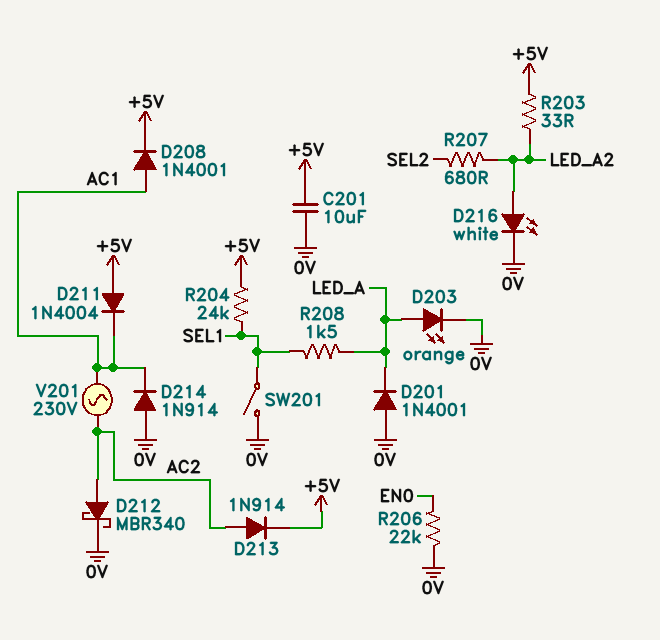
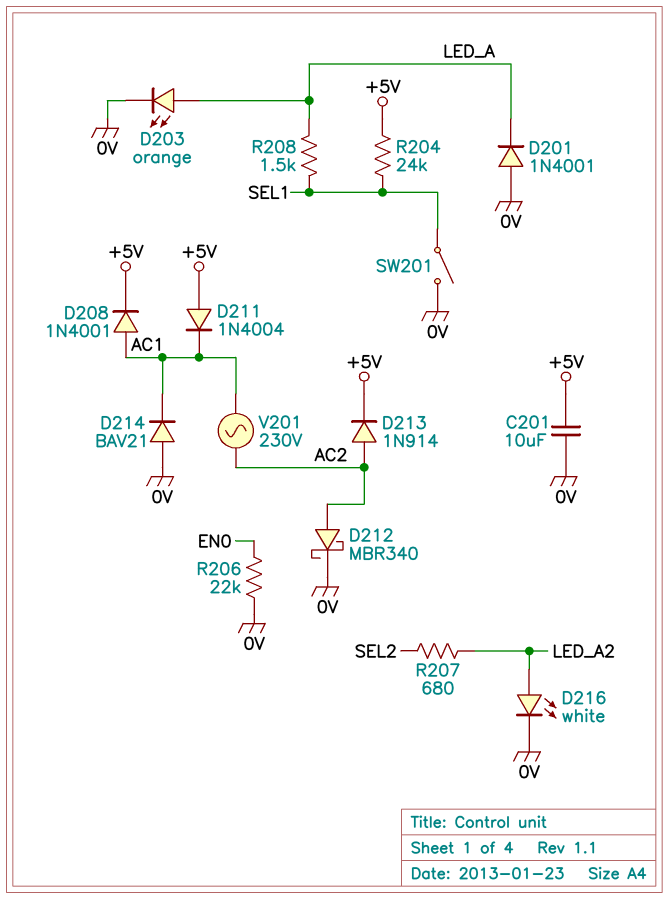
D214: diode 1N914 (A 0V, K AC1) -> diode BAV21 (A 0V, K AC1)
R203: 33 (+5V, LED_A2) -> none

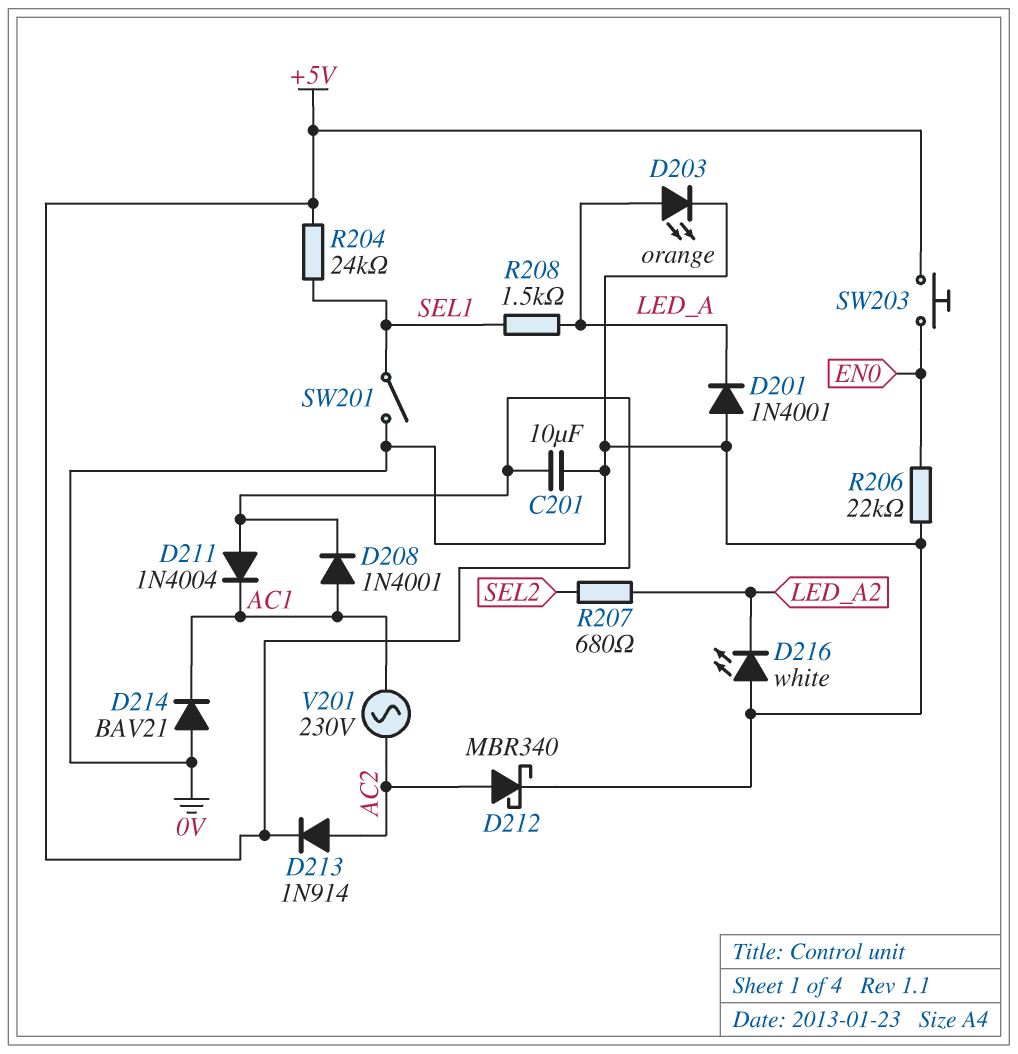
D216: LED white (A LED_A2, K 0V) -> LED white (A 0V, K LED_A2)
SW203: none -> button (+5V, EN0)

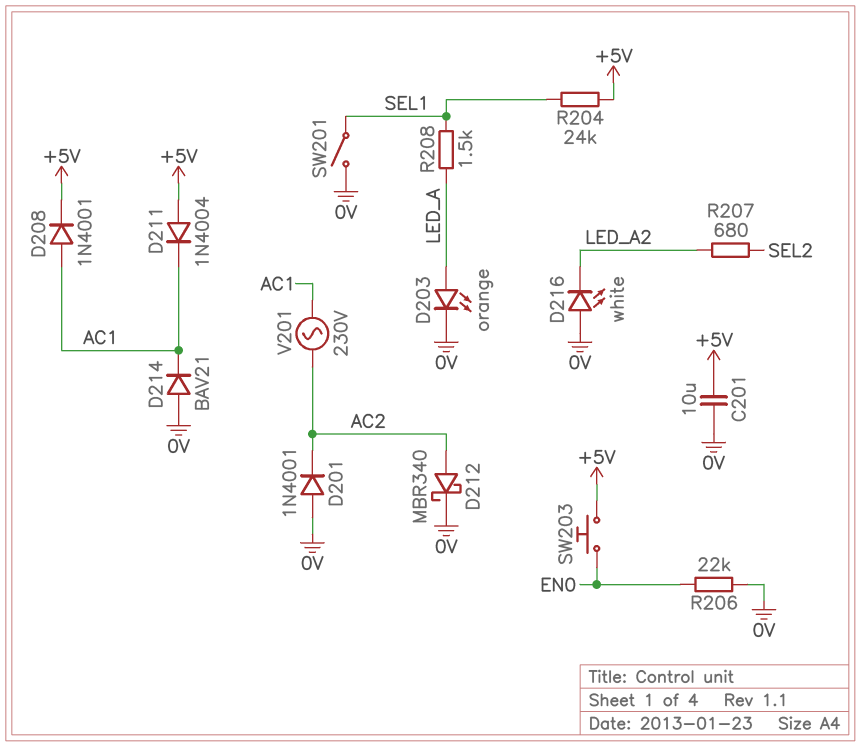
D201: diode 1N4001 (A 0V, K LED_A) -> diode 1N4001 (A 0V, K AC2)
D213: diode 1N914 (A AC2, K +5V) -> none

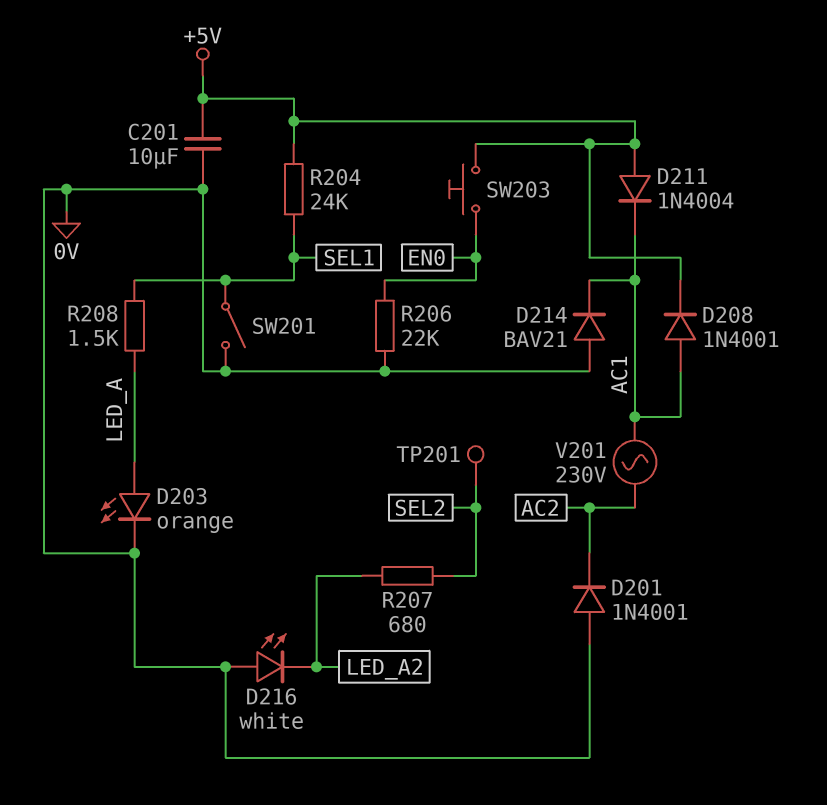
D212: schottky MBR340 (A AC2, K 0V) -> none
TP201: none -> test point (SEL2)

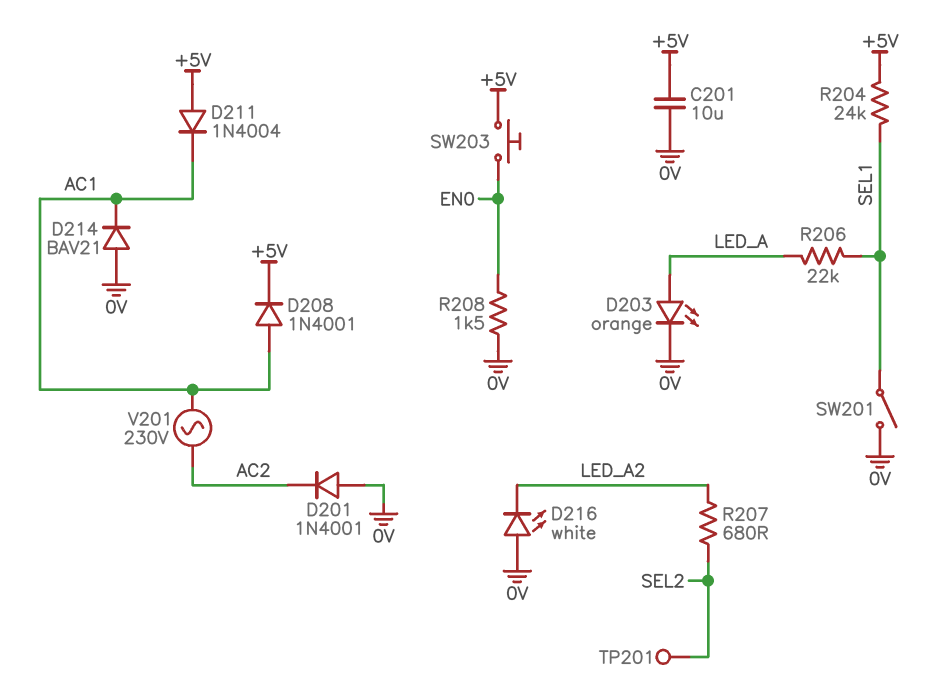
R206: 22k (0V, EN0) -> 22k (LED_A, SEL1)
R208: 1.5k (LED_A, SEL1) -> 1.5k (0V, EN0)

